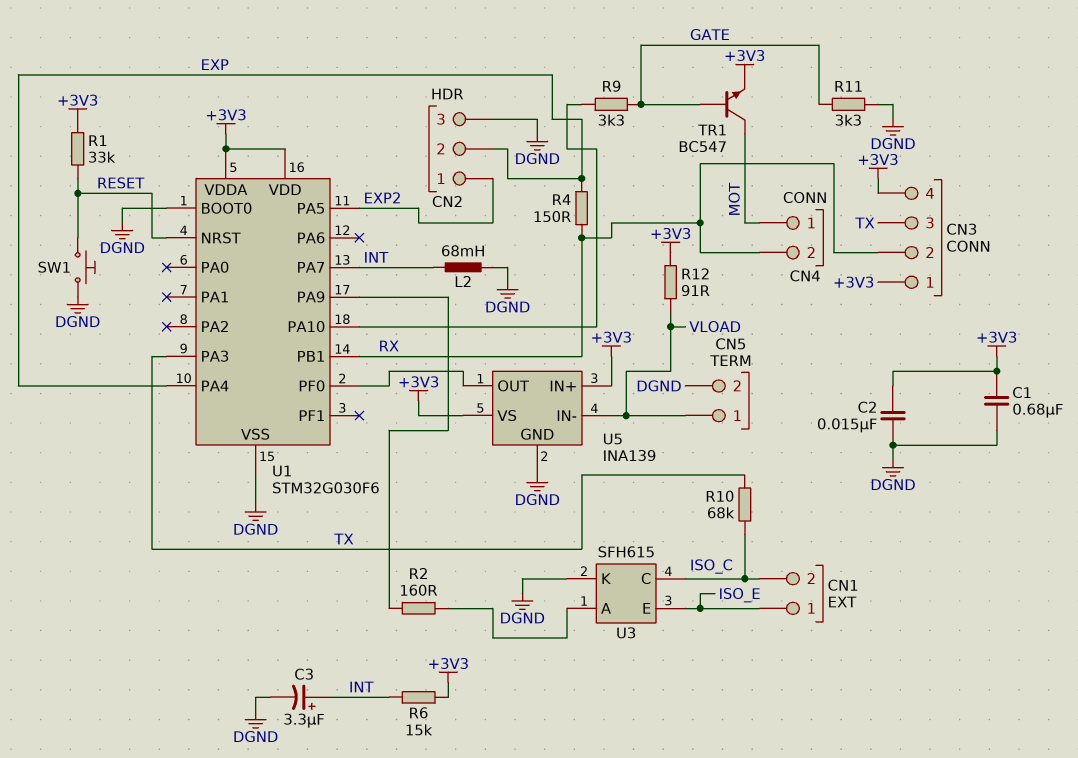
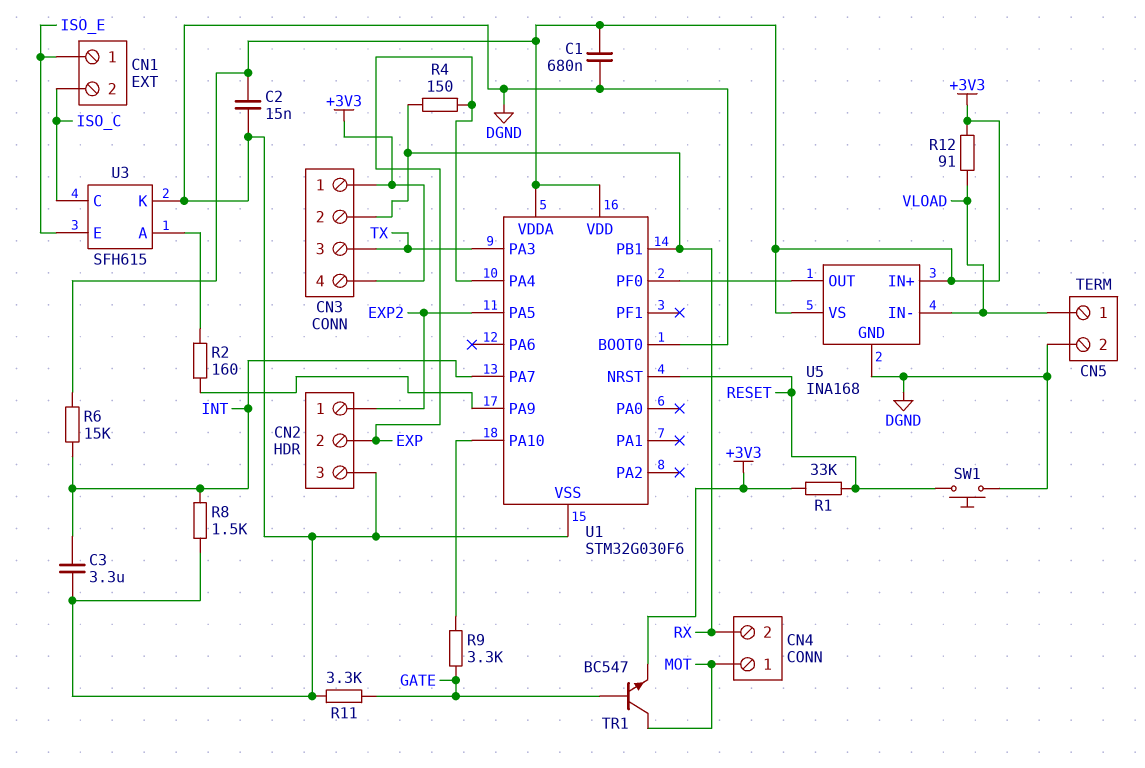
C3: 3.3uF (plus INT, minus DGND) -> 3.3uF (DGND, INT)
L2: 68mH (DGND, INT) -> none
R8: none -> 1.5k (DGND, INT)
R10: 68k (ISO_C, TX) -> none
U5: INA139 -> INA168

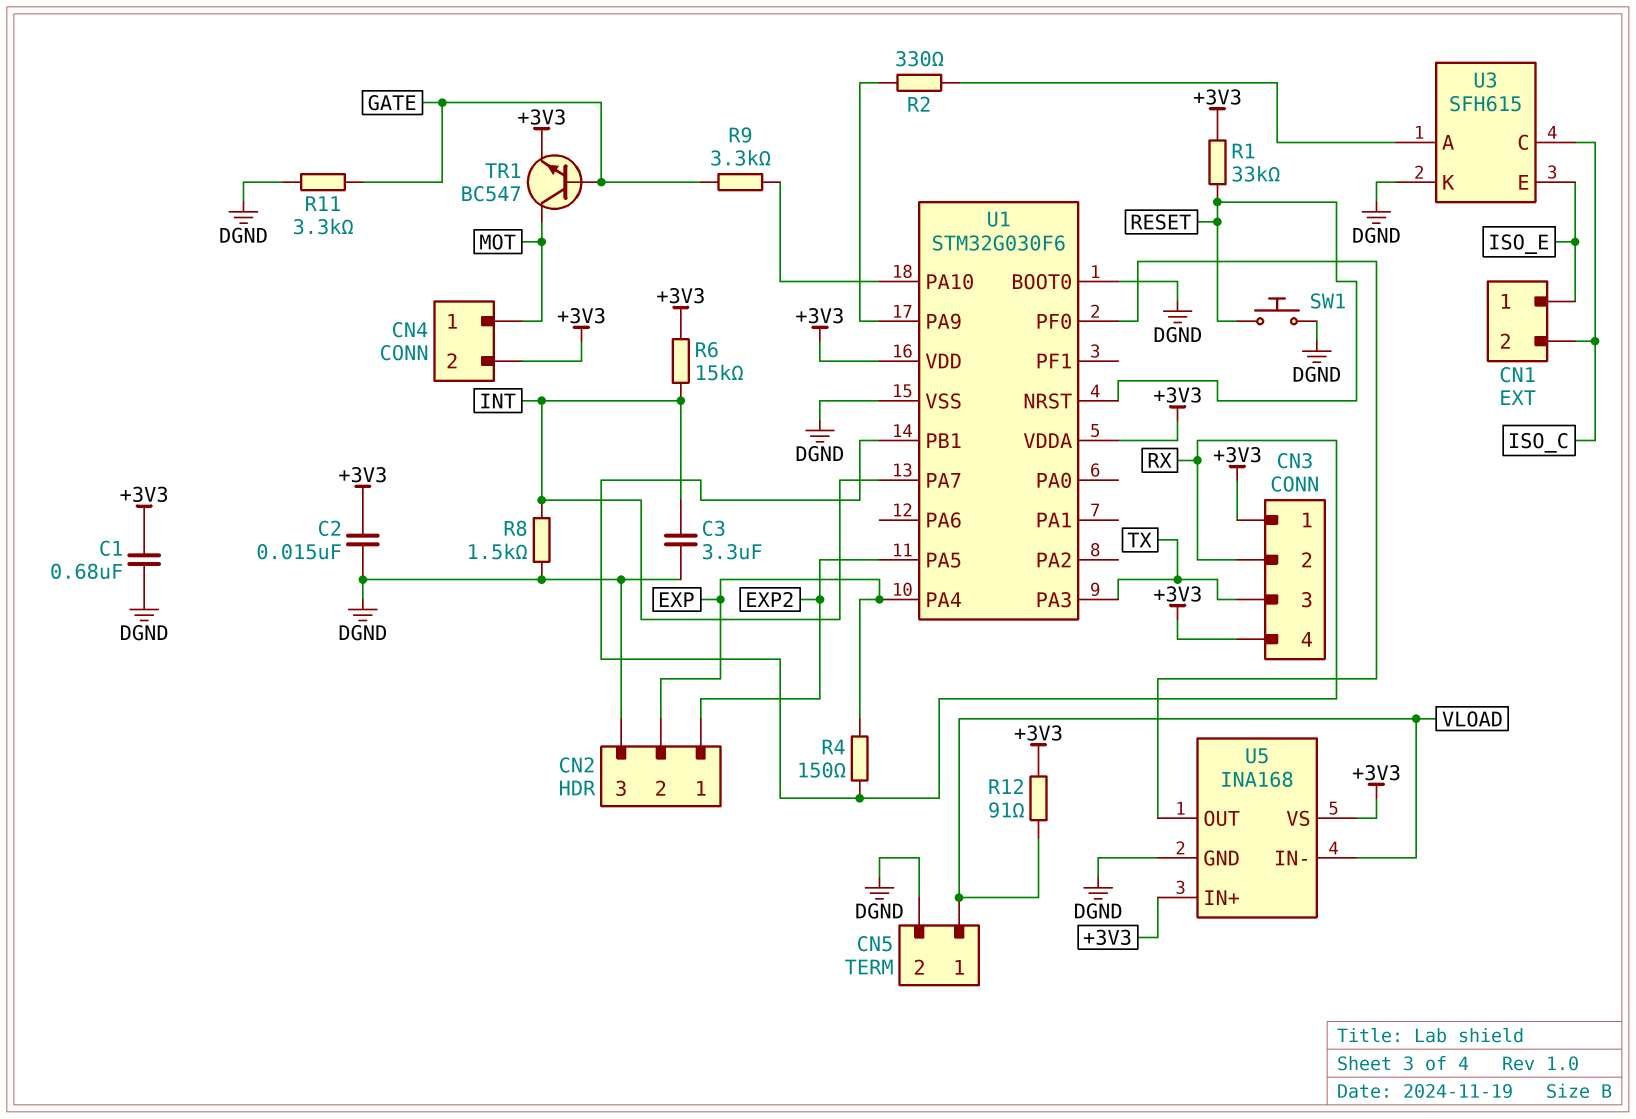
CN4 pin 2: RX -> +3V3
R2: 160 (U1/PA9, U3/A) -> 330 (U1/PA9, U3/A)

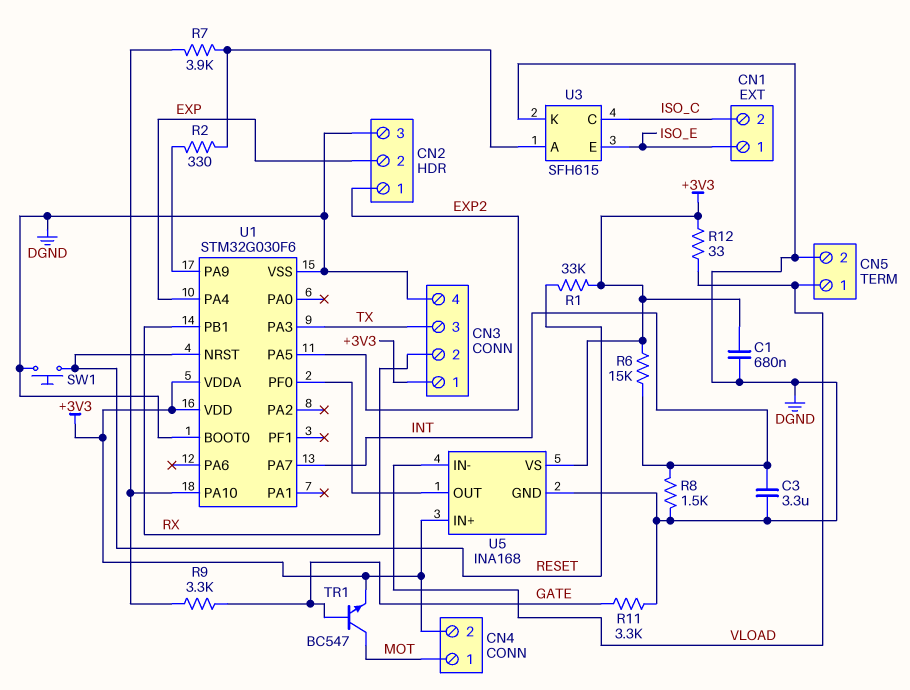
C2: 15nF (+3V3, DGND) -> none
CN3 pin 4: +3V3 -> DGND
R4: 150 (EXP, RX) -> none
R7: none -> 3.9k (U1/PA10, U3/A)
R12: 91 (+3V3, VLOAD) -> 33 (+3V3, VLOAD)

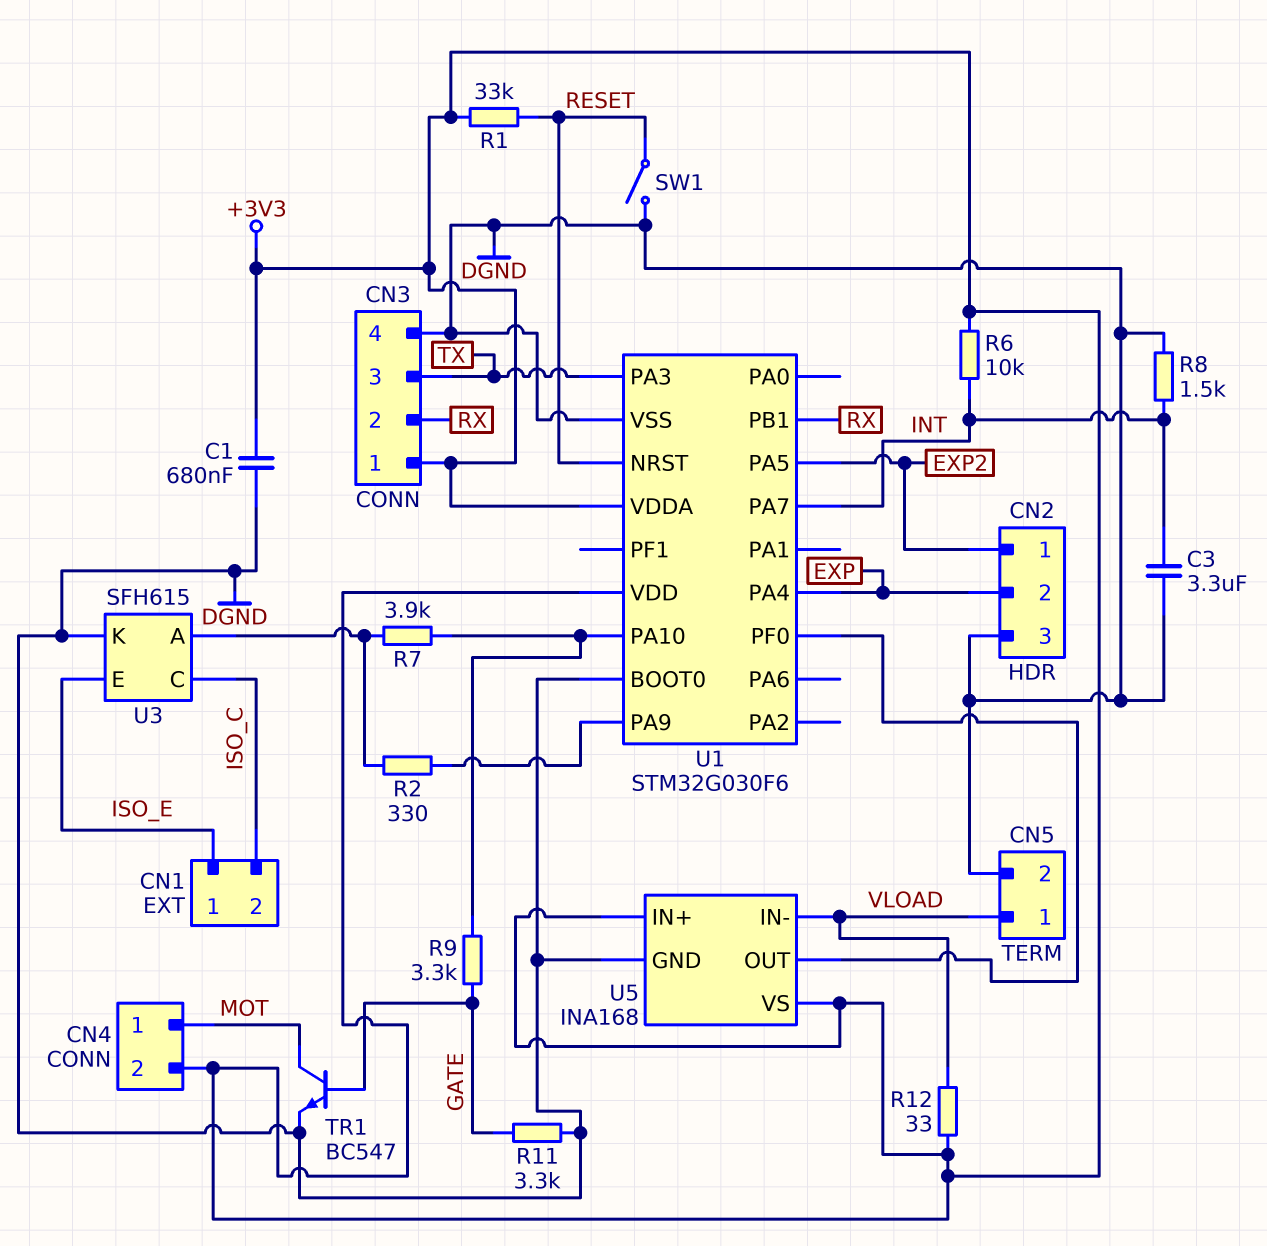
R6: 15k (+3V3, INT) -> 10k (+3V3, INT)
SW1: button (DGND, RESET) -> switch (DGND, RESET)
TR1: NPN BC547 (B GATE, C MOT, E +3V3) -> NPN BC547 (B GATE, C MOT, E DGND)

